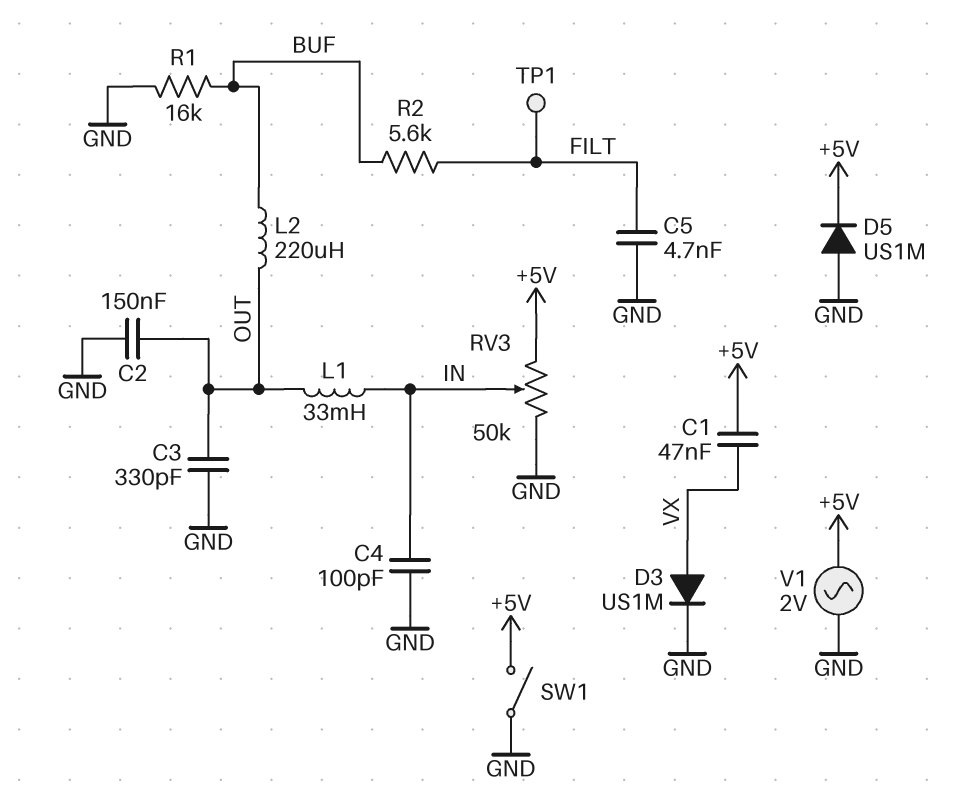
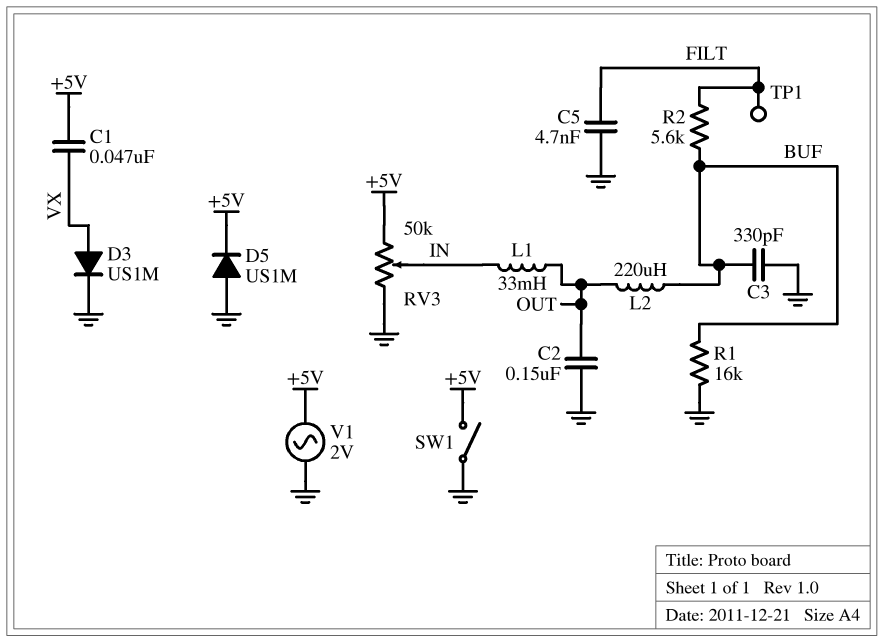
C3: 330pF (GND, OUT) -> 330pF (BUF, GND)
C4: 100pF (GND, IN) -> none

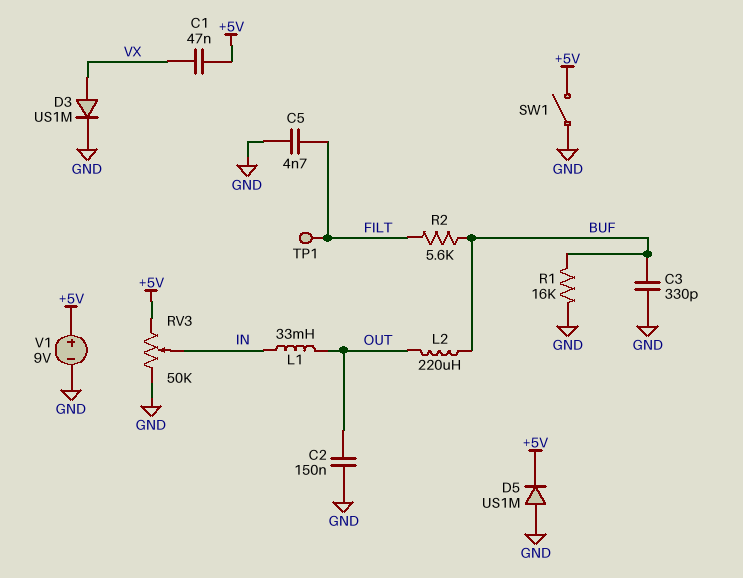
V1: AC 2V (+5V, GND) -> 9V (plus +5V, minus GND)

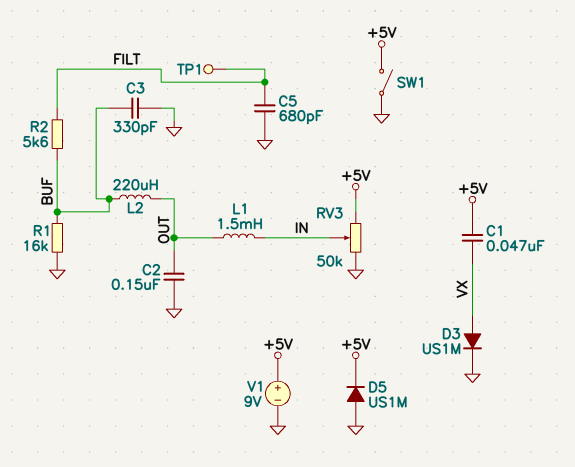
C5: 4.7nF (FILT, GND) -> 680pF (FILT, GND)
L1: 33mH (IN, OUT) -> 1.5mH (IN, OUT)

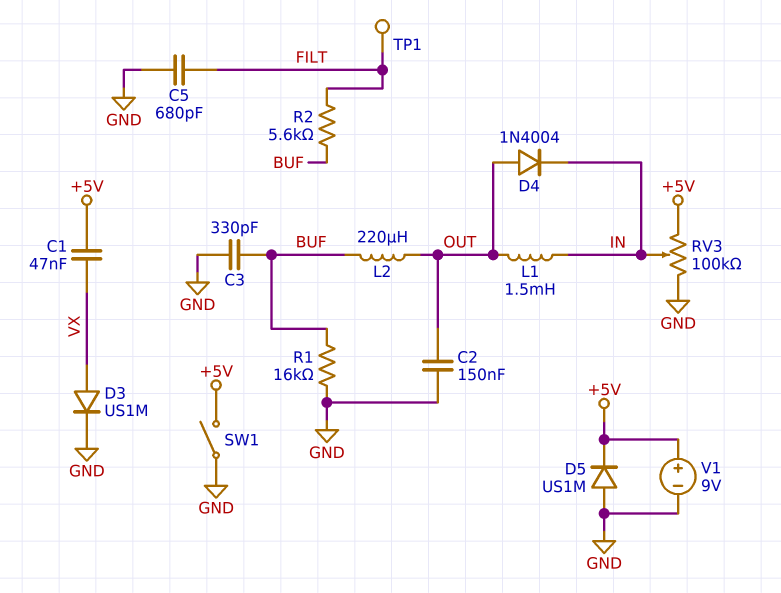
D4: none -> diode 1N4004 (A OUT, K IN)
RV3: 50k (+5V, GND, wiper IN) -> 100k (+5V, GND, wiper IN)

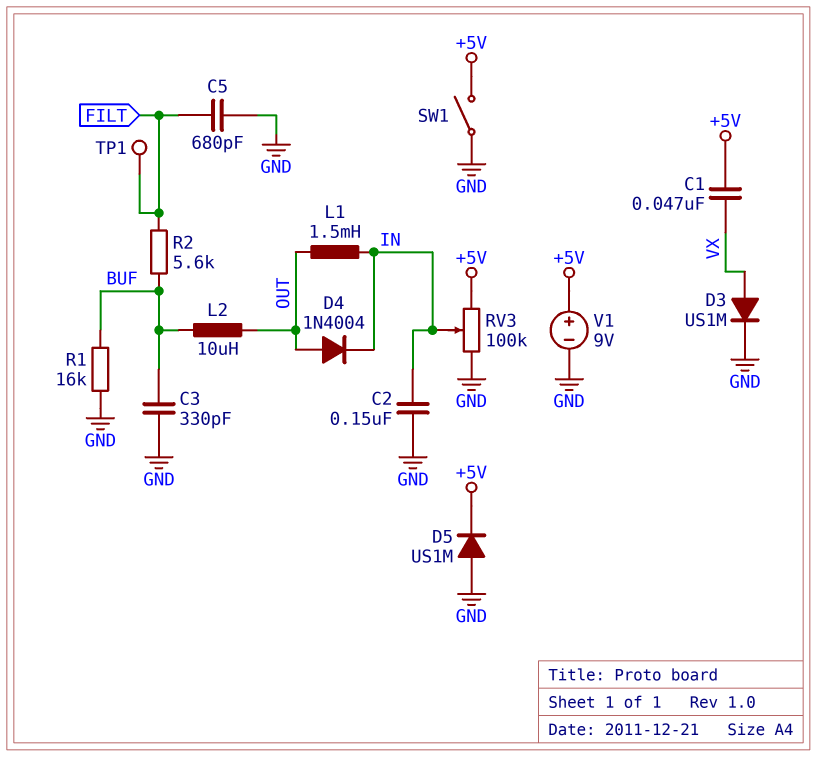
C2: 150nF (GND, OUT) -> 150nF (GND, IN)
L2: 220uH (BUF, OUT) -> 10uH (BUF, OUT)

